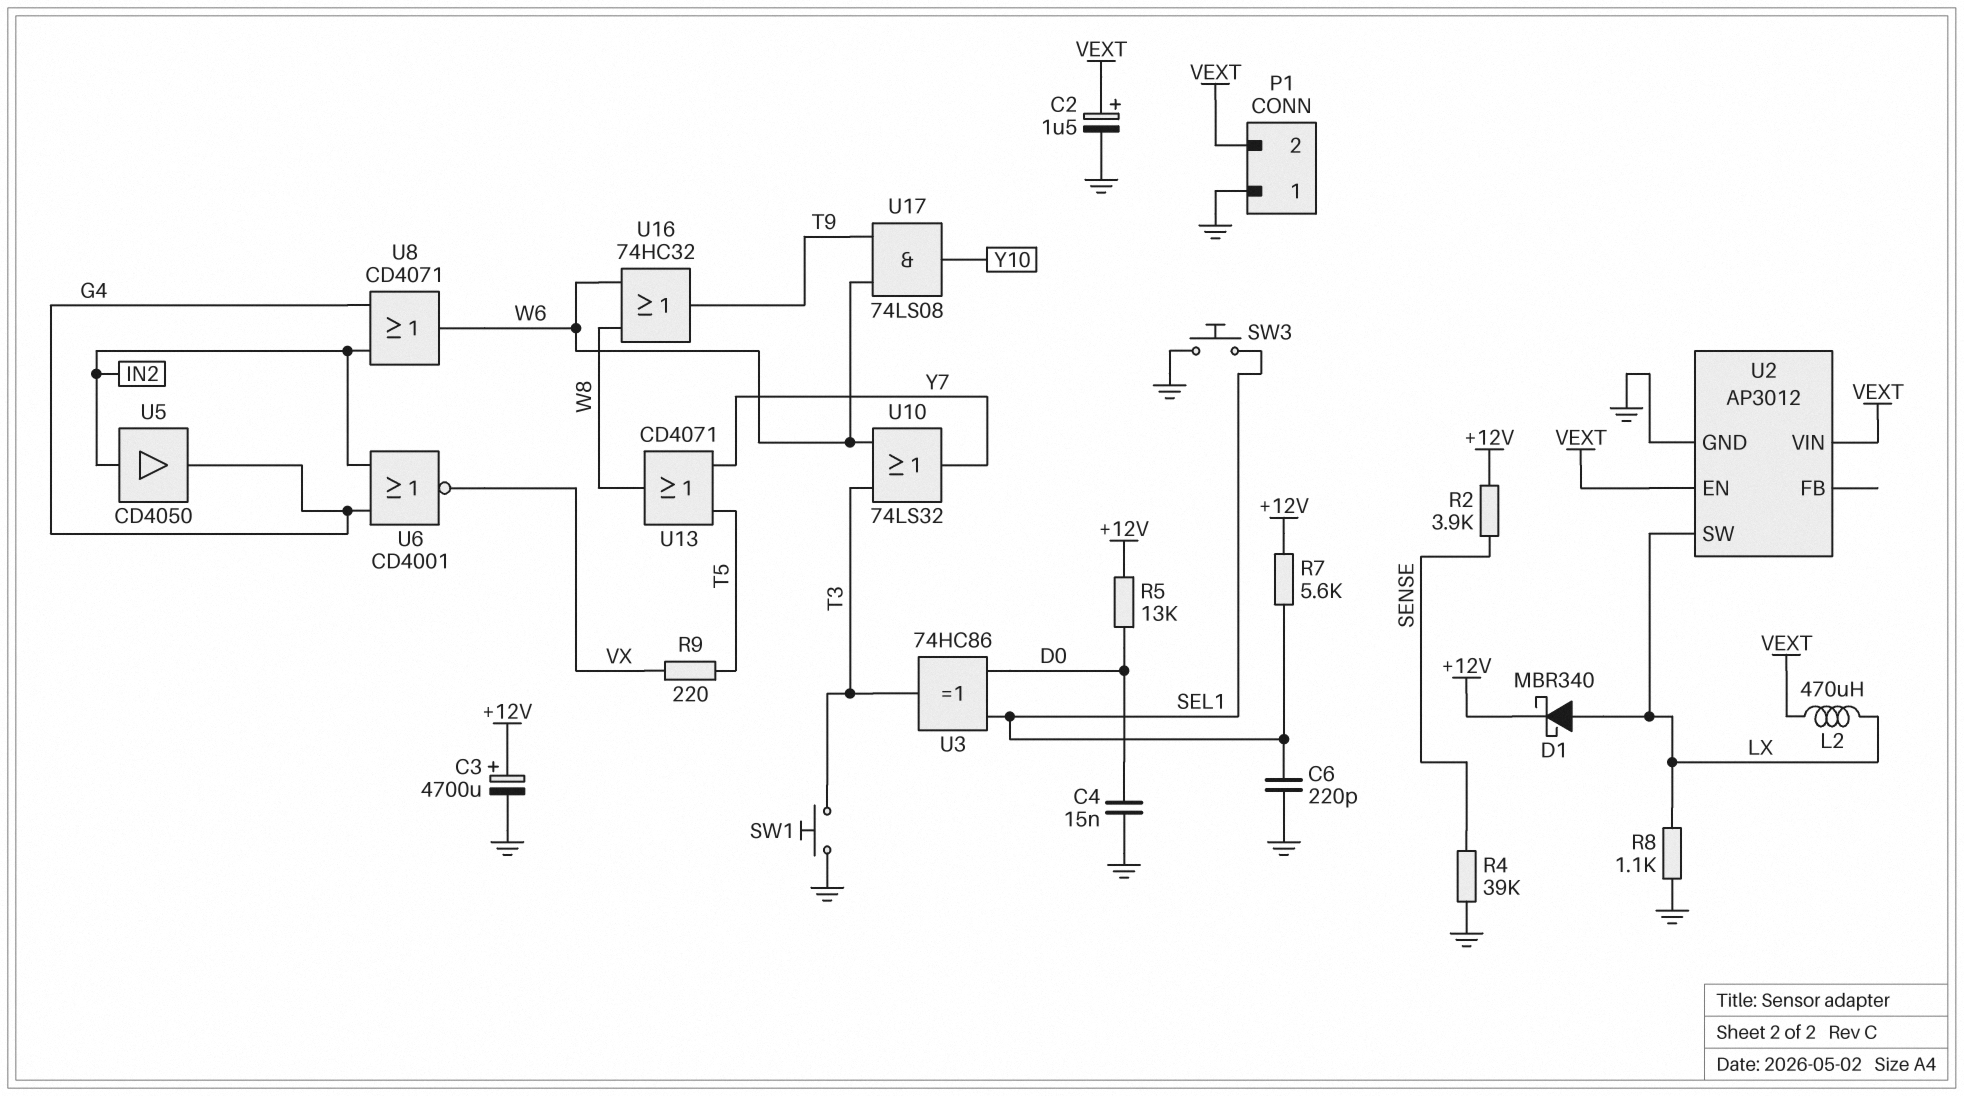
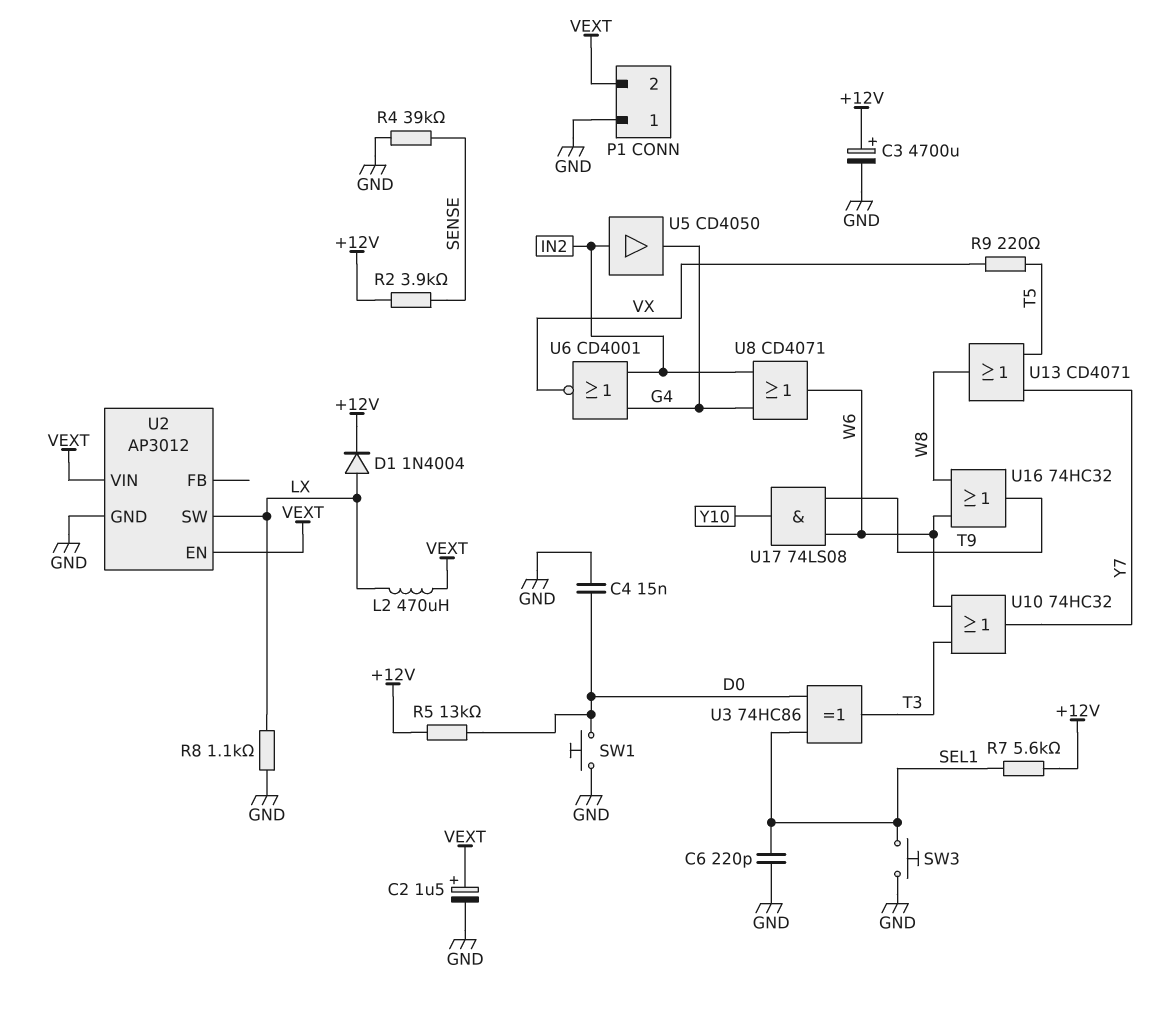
D1: schottky MBR340 (A LX, K +12V) -> diode 1N4004 (A LX, K +12V)
SW1: button (GND, T3) -> button (D0, GND)
U10: OR 74LS32 (in T3, in W6, out Y7) -> OR 74HC32 (in T3, in W6, out Y7)

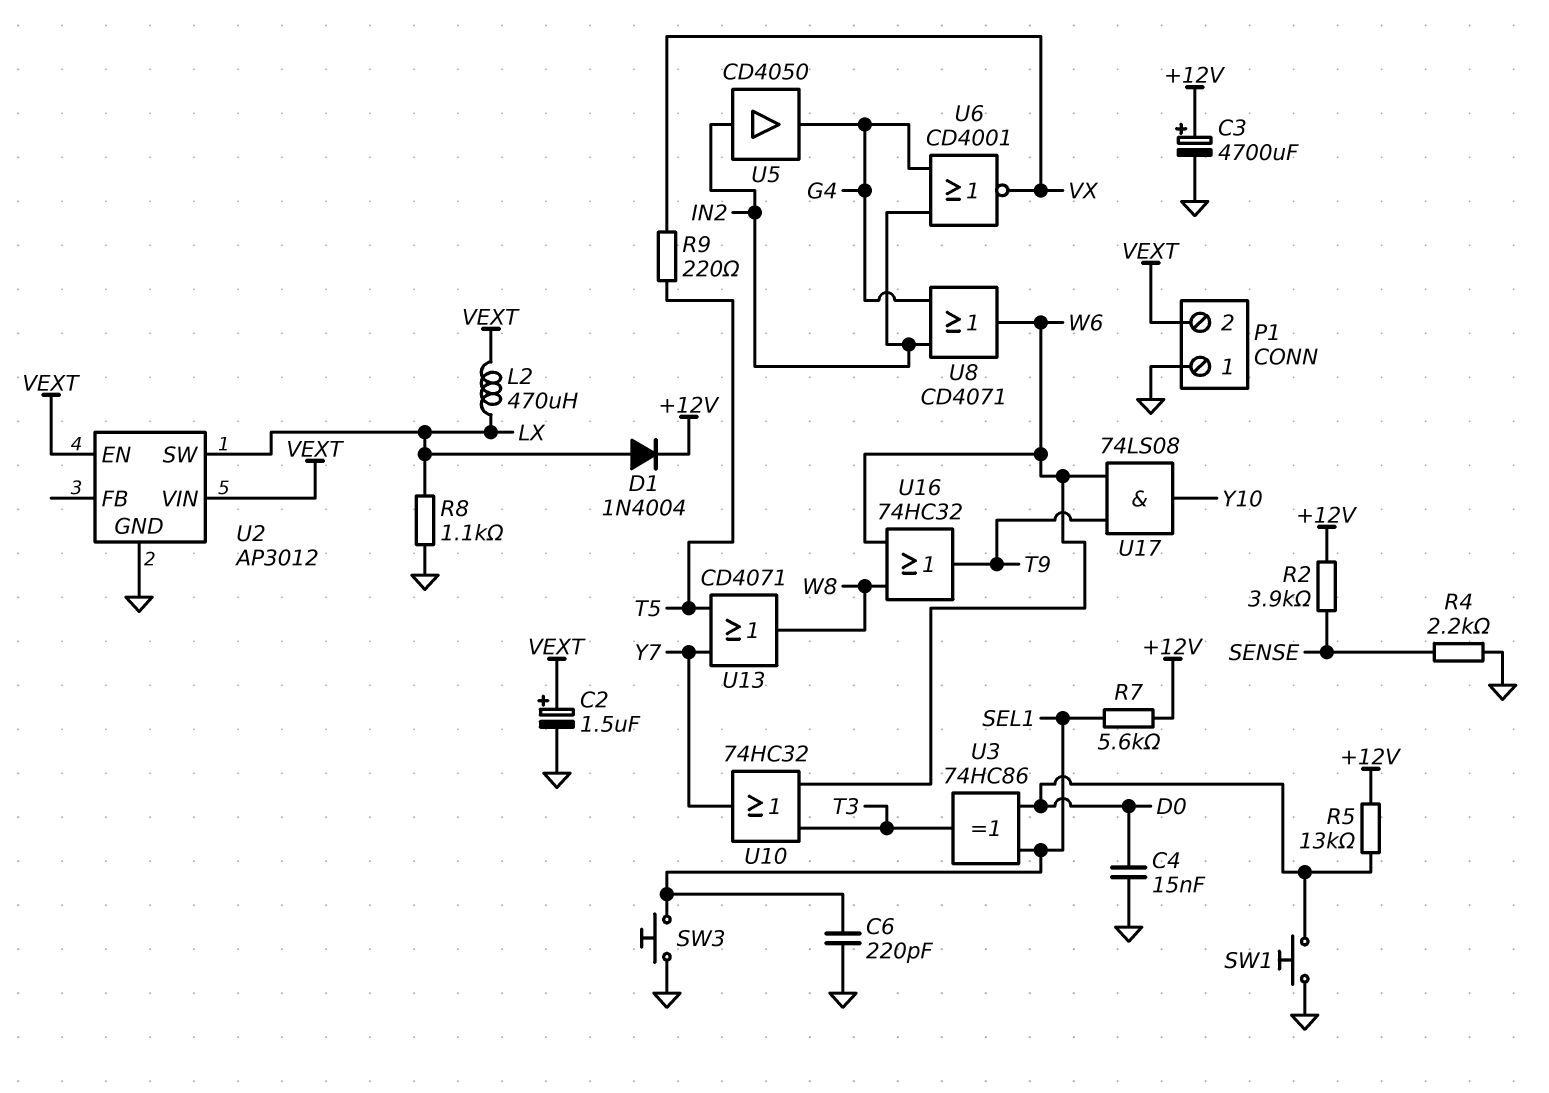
R4: 39k (GND, SENSE) -> 2.2k (GND, SENSE)

